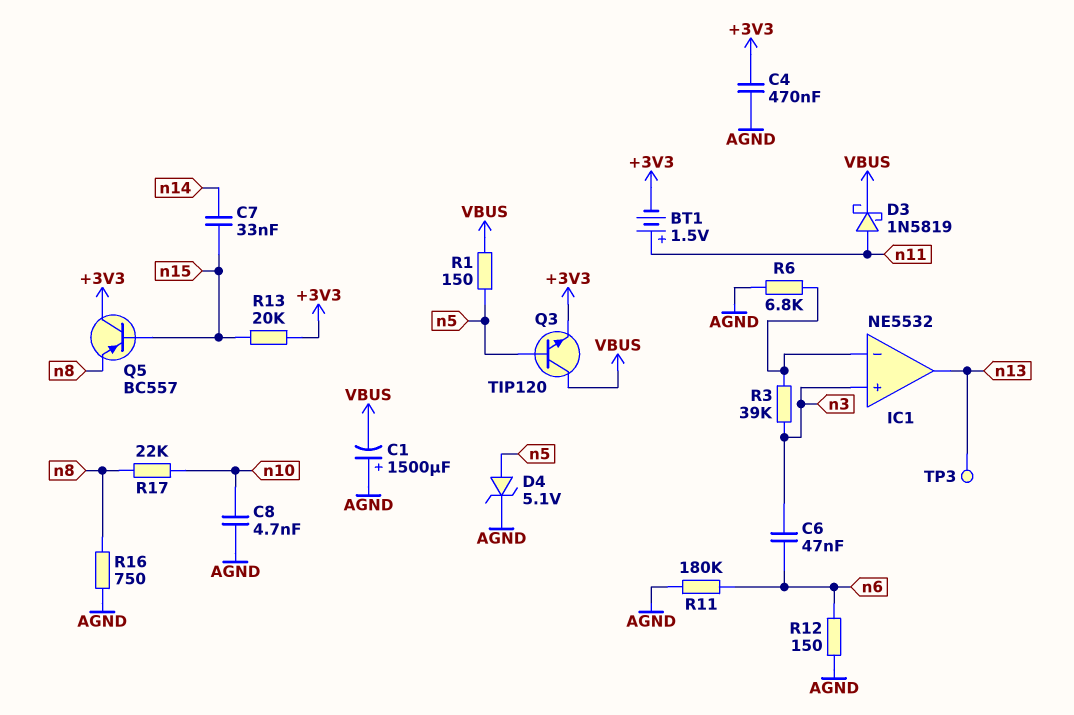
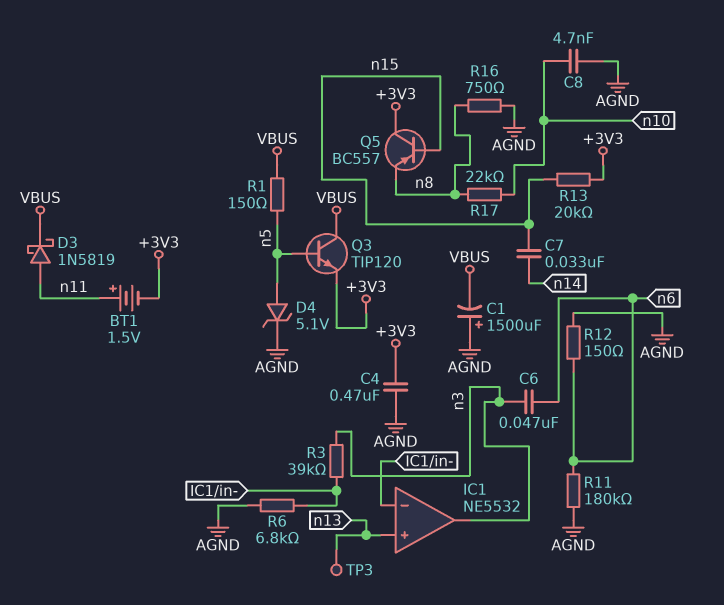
IC1 pin in+: n3 -> n13
IC1 pin out: n13 -> n3

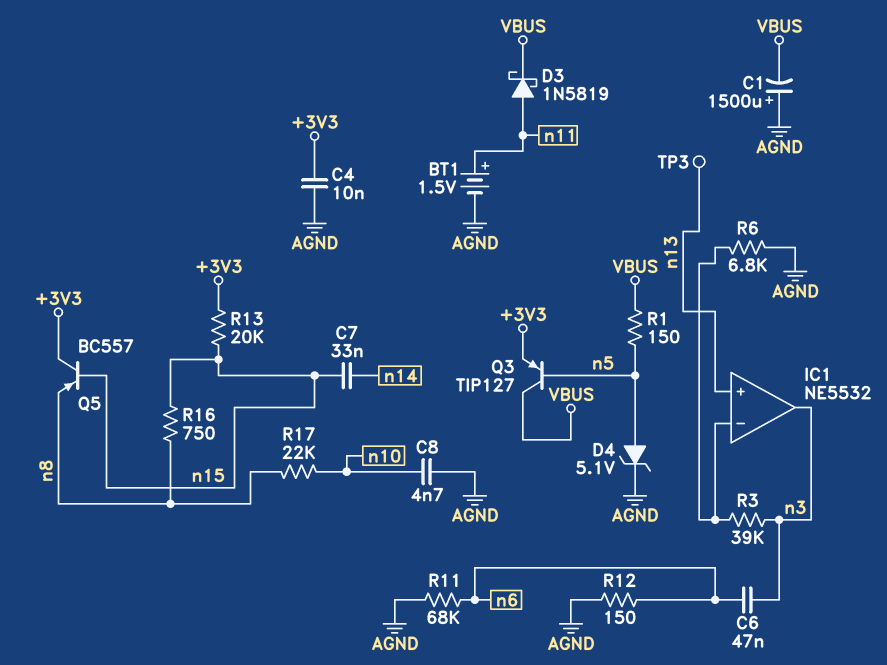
BT1: 1.5V (plus n11, minus +3V3) -> 1.5V (plus n11, minus AGND)
C4: 470nF (+3V3, AGND) -> 10nF (+3V3, AGND)
Q3: NPN TIP120 (B n5, C VBUS, E +3V3) -> PNP TIP127 (B n5, C VBUS, E +3V3)
R11: 180k (AGND, n6) -> 68k (AGND, n6)
R16: 750 (AGND, n8) -> 750 (n8, n15)

